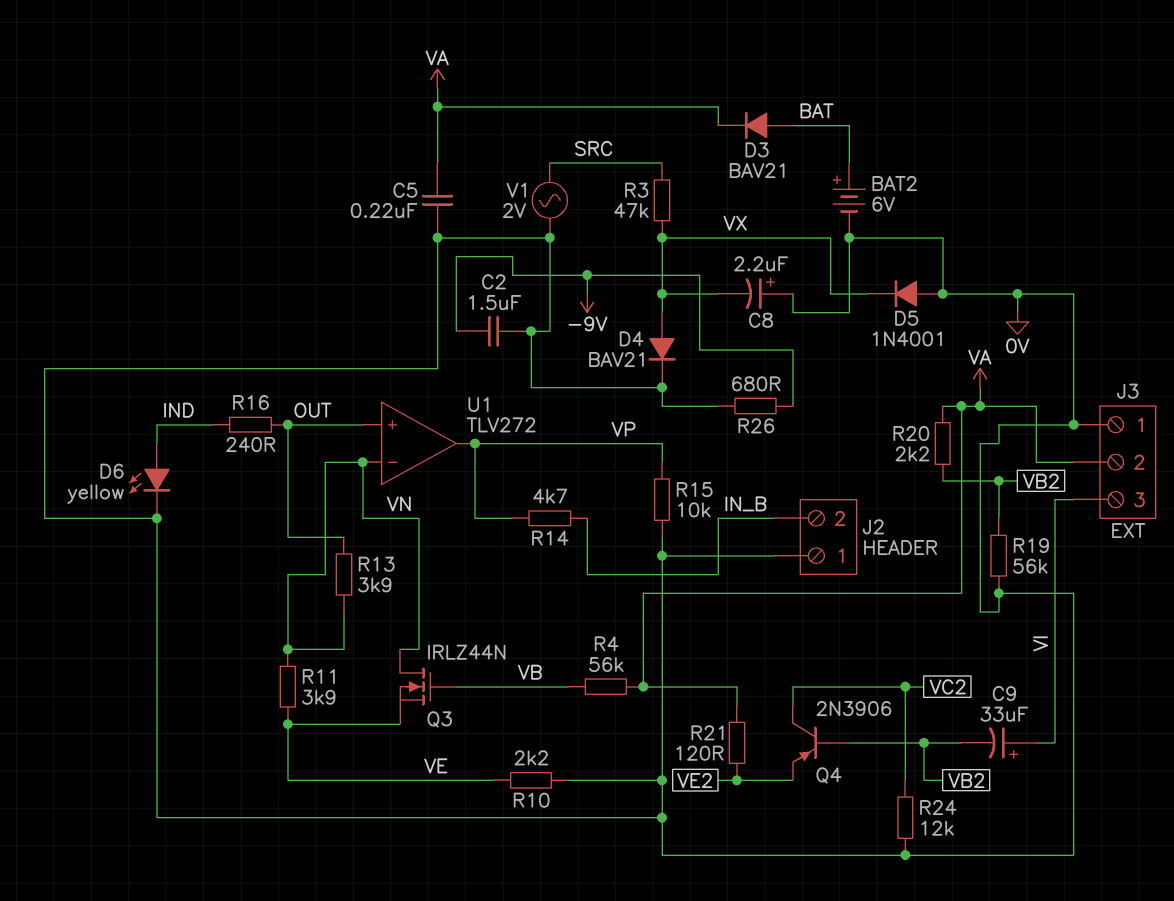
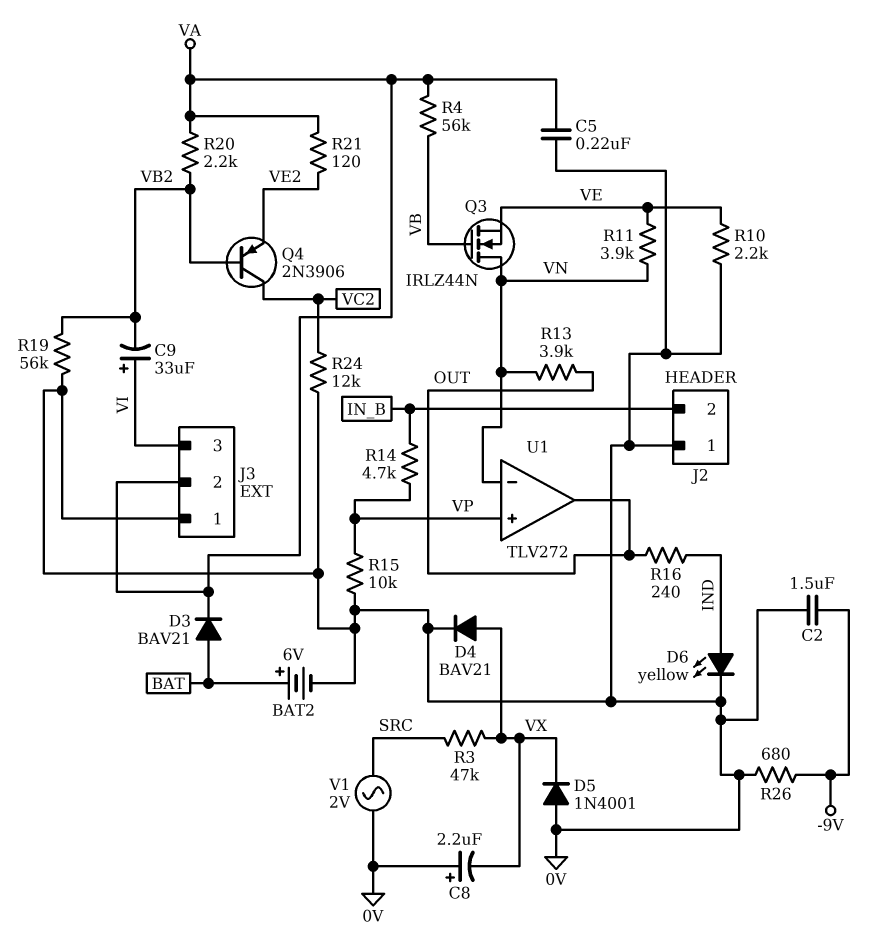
U1 pin in+: OUT -> VP
U1 pin out: VP -> OUT

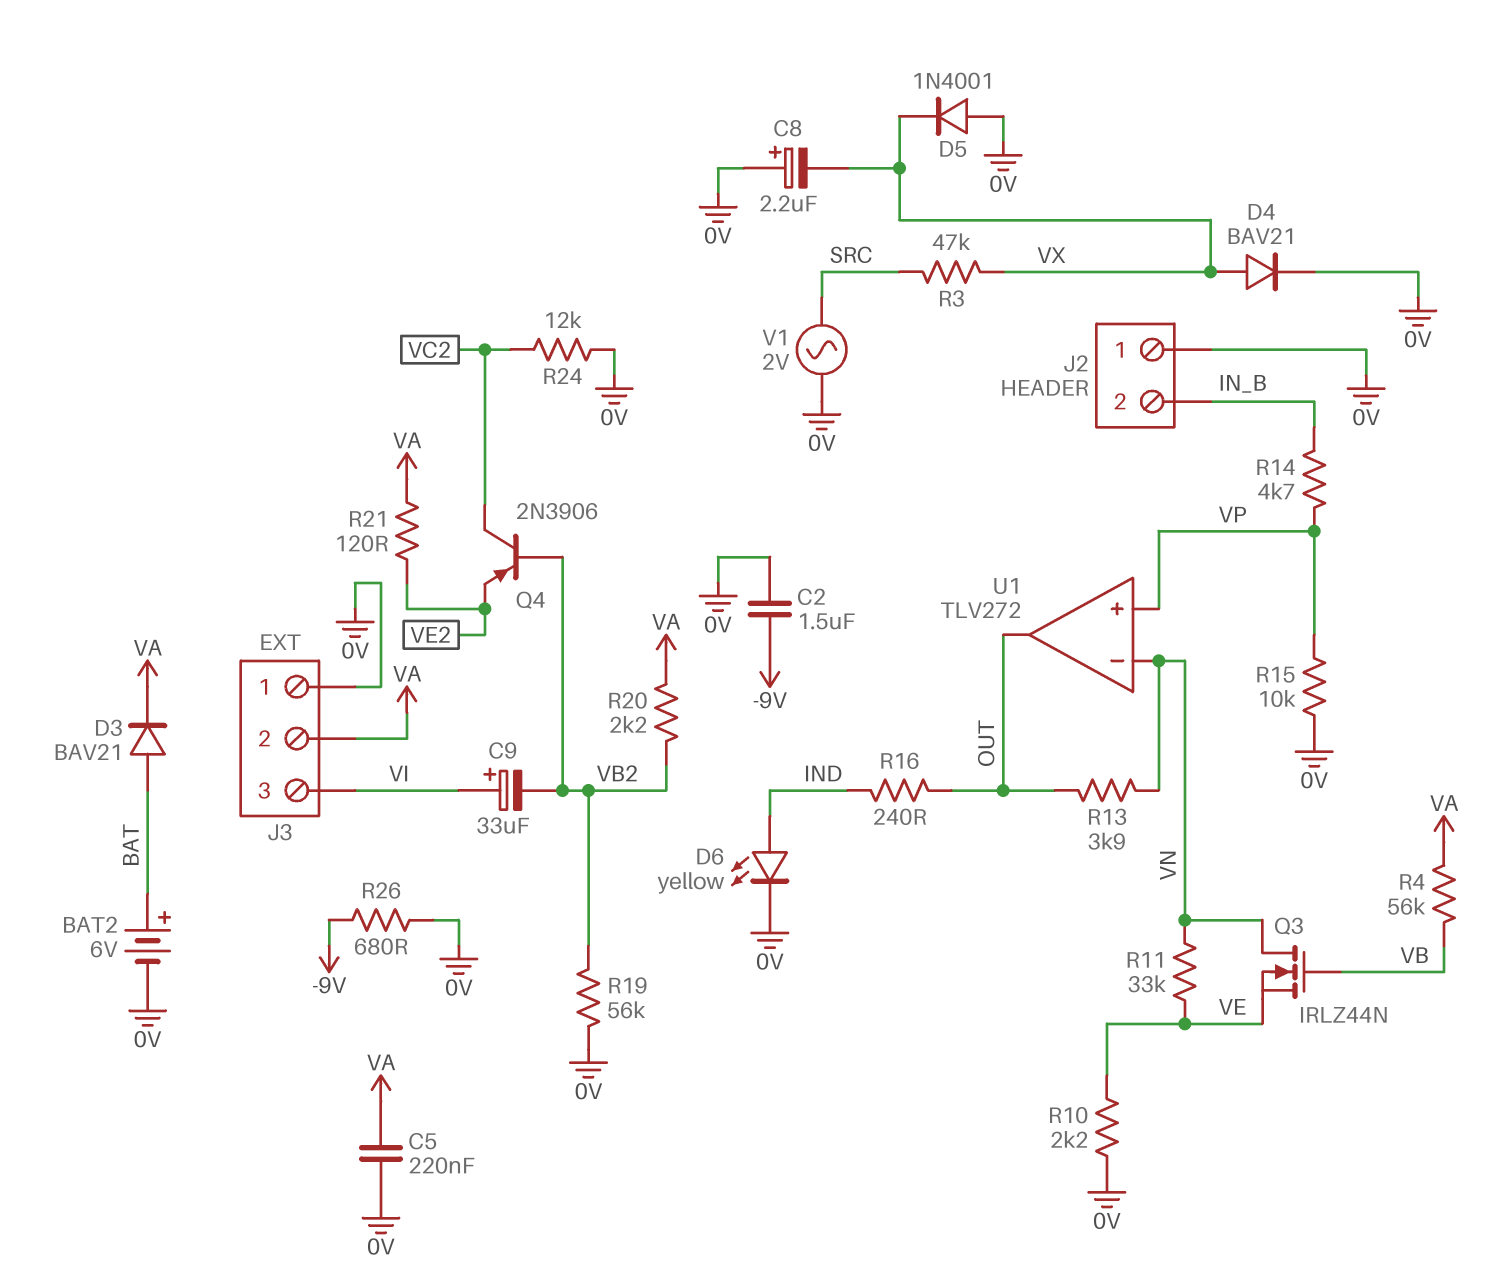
R11: 3.9k (VE, VN) -> 33k (VE, VN)

